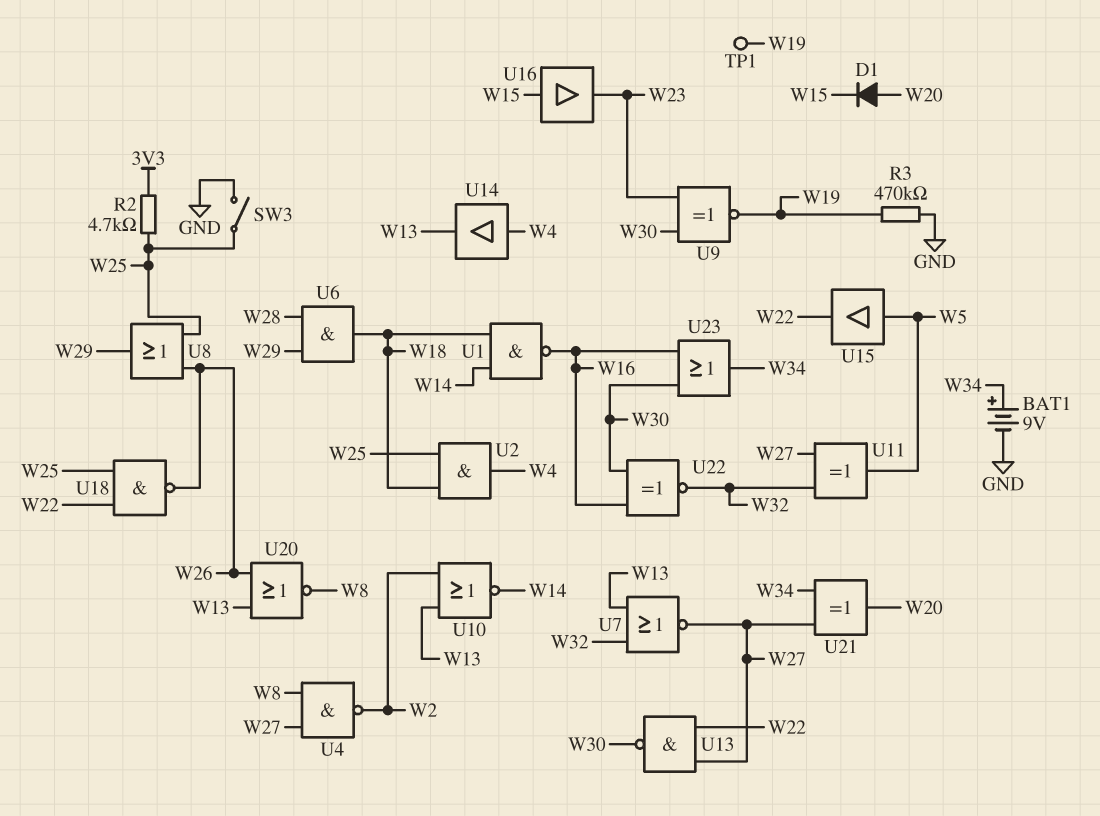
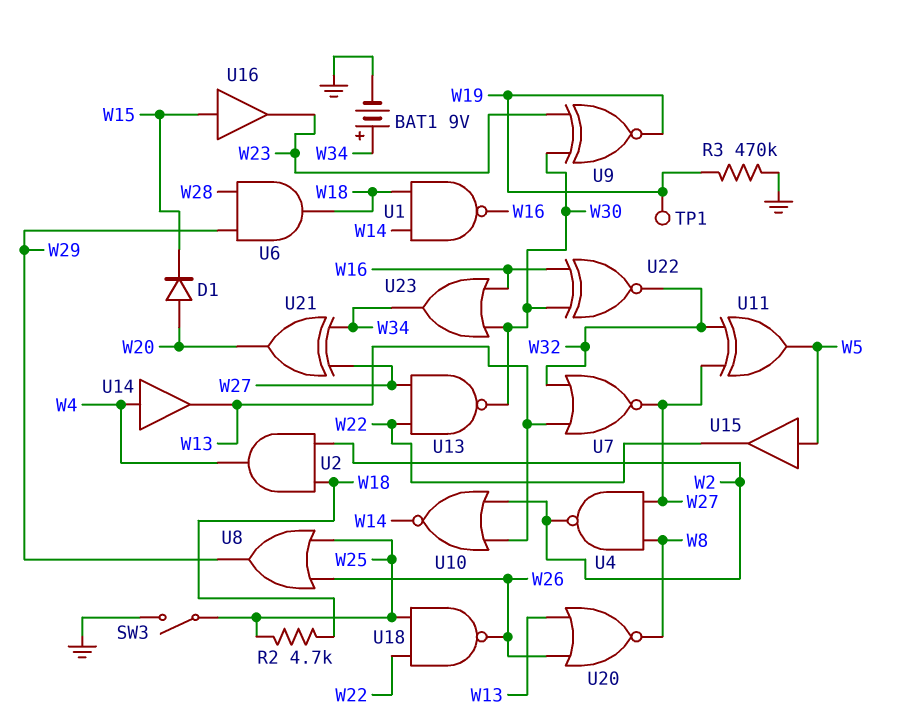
R2: 4.7k (3V3, W25) -> 4.7k (W18, W25)
U2: AND (in W18, in W25, out W4) -> AND (in W2, in W18, out W4)

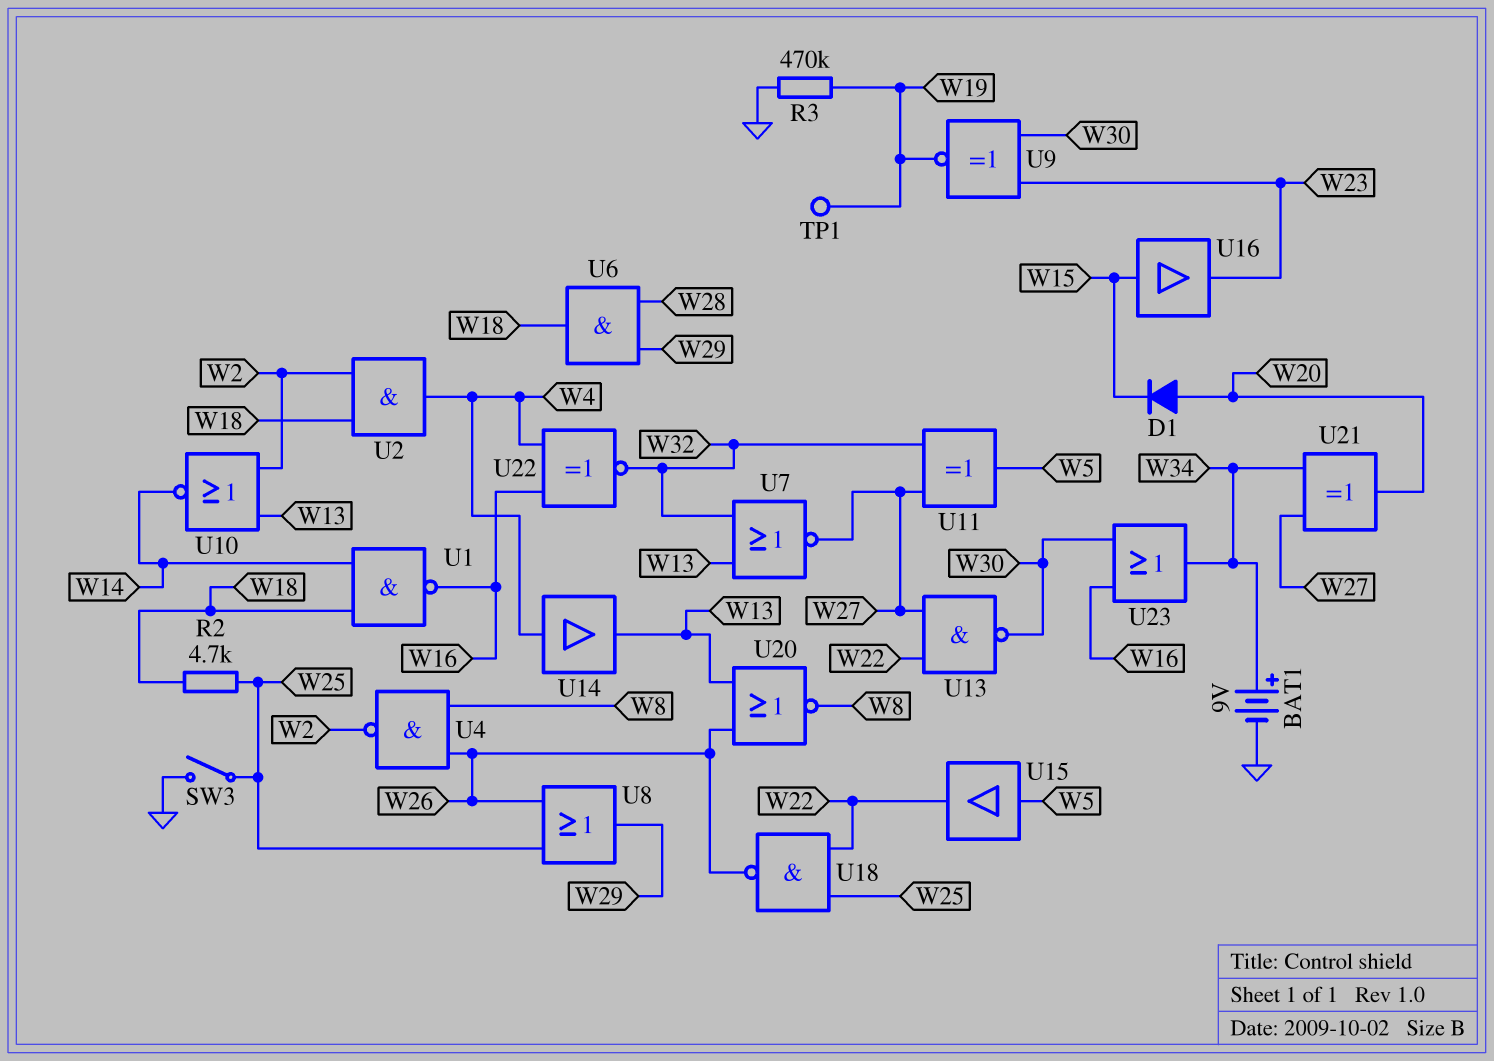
U4: NAND (in W8, in W27, out W2) -> NAND (in W8, in W26, out W2)
U22: XNOR (in W16, in W30, out W32) -> XNOR (in W4, in W16, out W32)

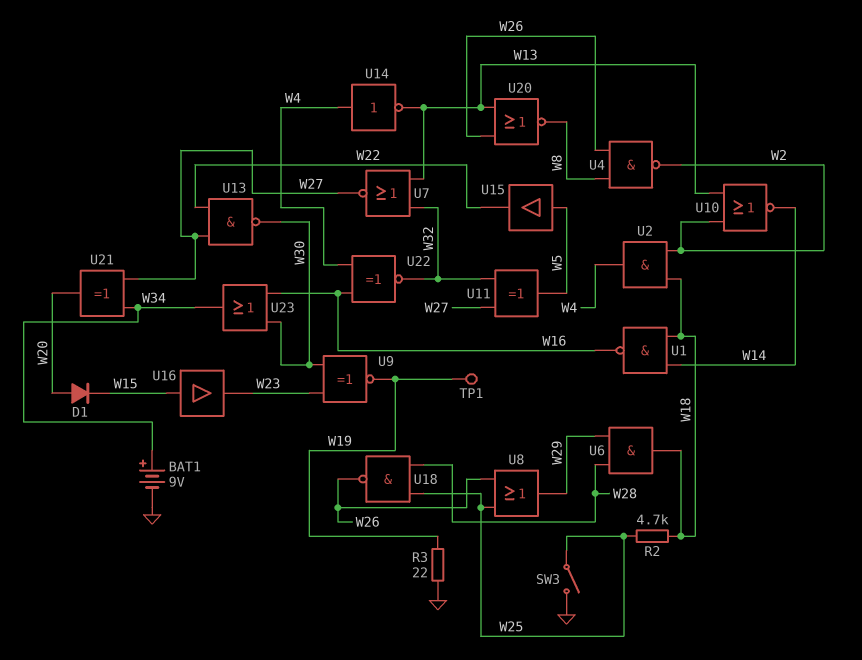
R3: 470k (GND, W19) -> 22 (GND, W19)
U14: buffer (in W4, out W13) -> NOT (in W4, out W13)
U18: NAND (in W22, in W25, out W26) -> NAND (in W25, in W28, out W26)

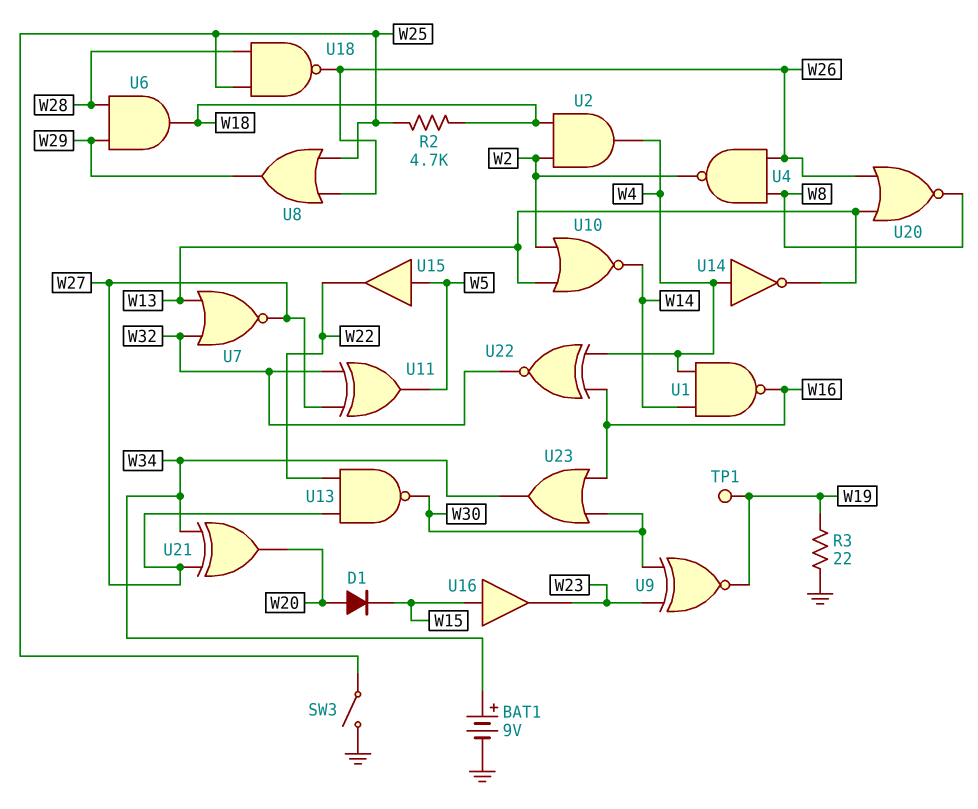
U1: NAND (in W14, in W18, out W16) -> NAND (in W4, in W14, out W16)

